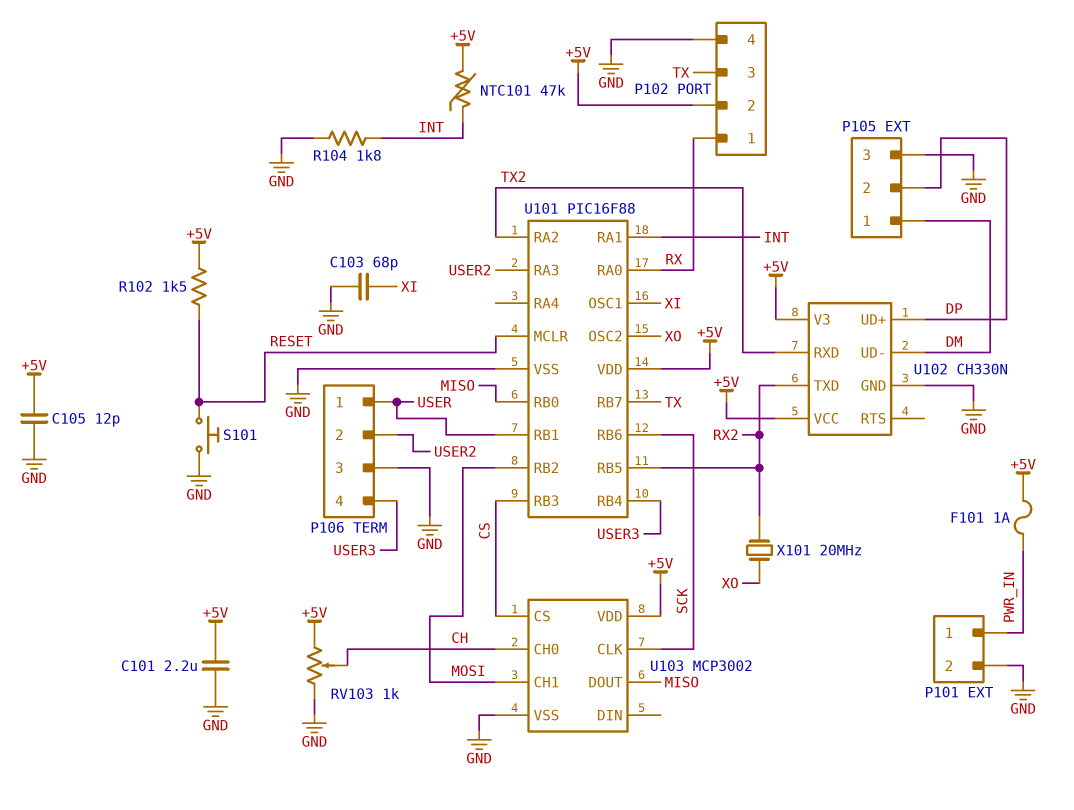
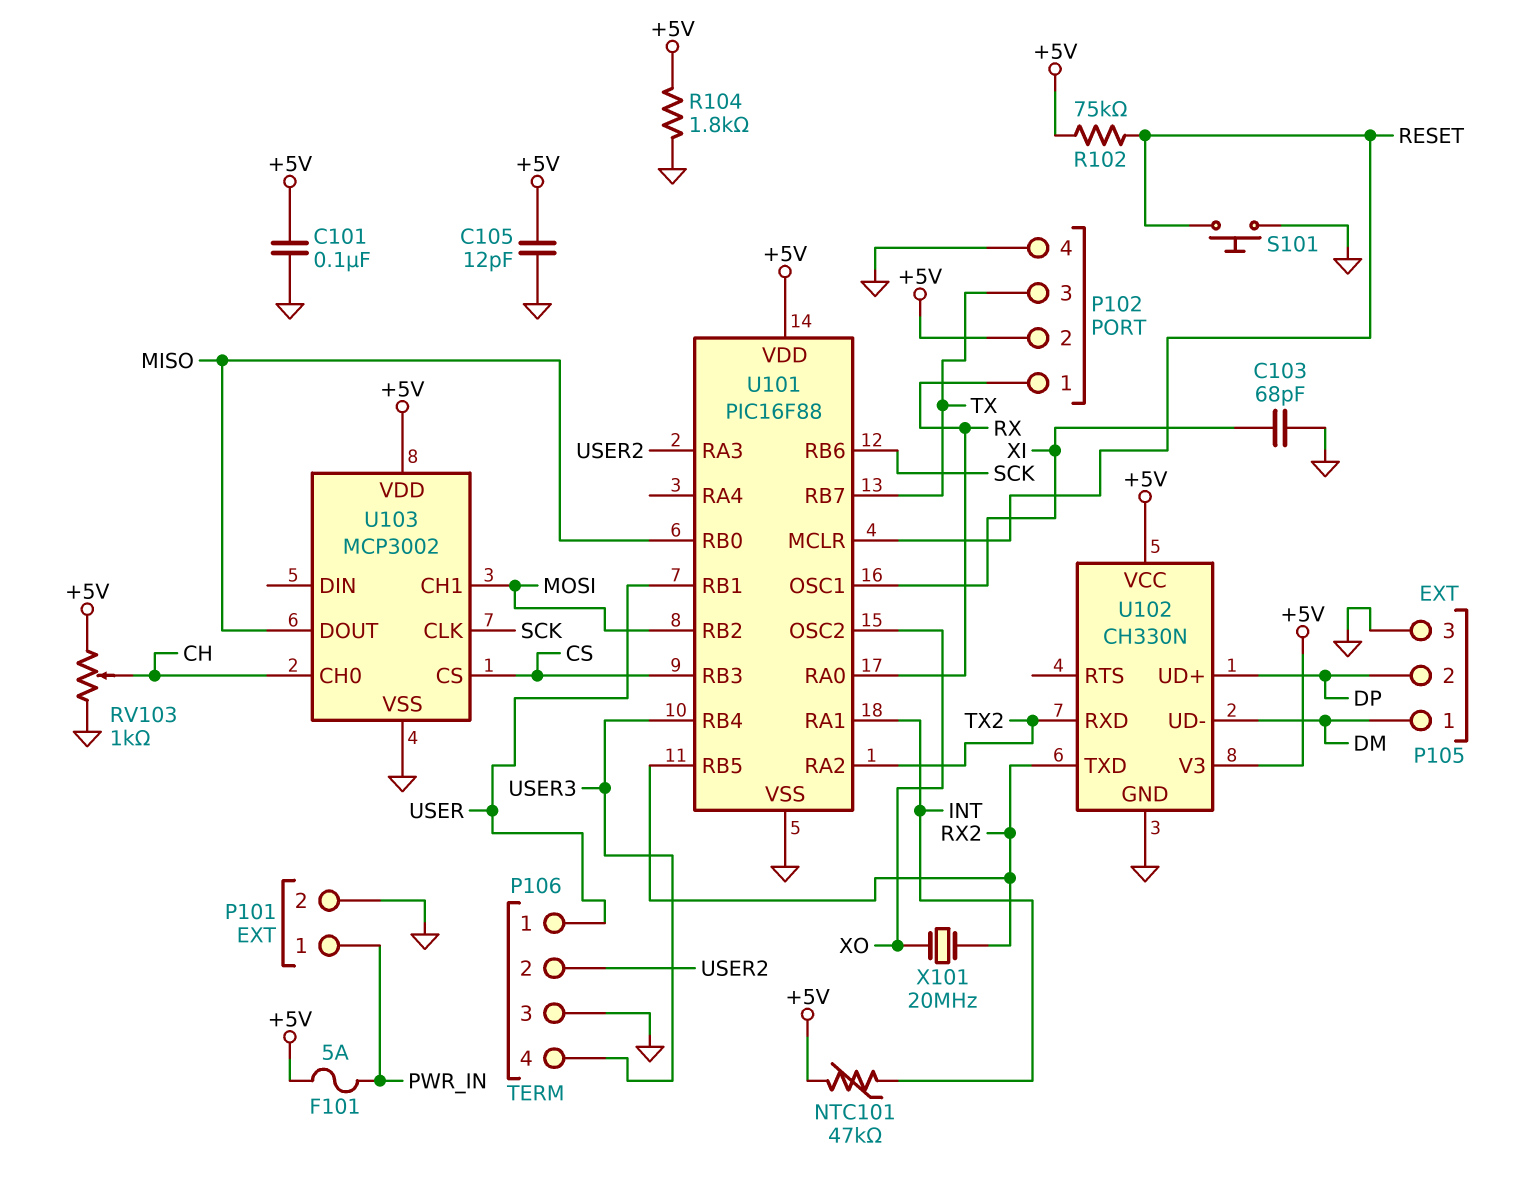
C101: 2.2uF (+5V, GND) -> 100nF (+5V, GND)
F101: 1A (+5V, PWR_IN) -> 5A (+5V, PWR_IN)
R102: 1.5k (+5V, RESET) -> 75k (+5V, RESET)
R104: 1.8k (GND, INT) -> 1.8k (+5V, GND)

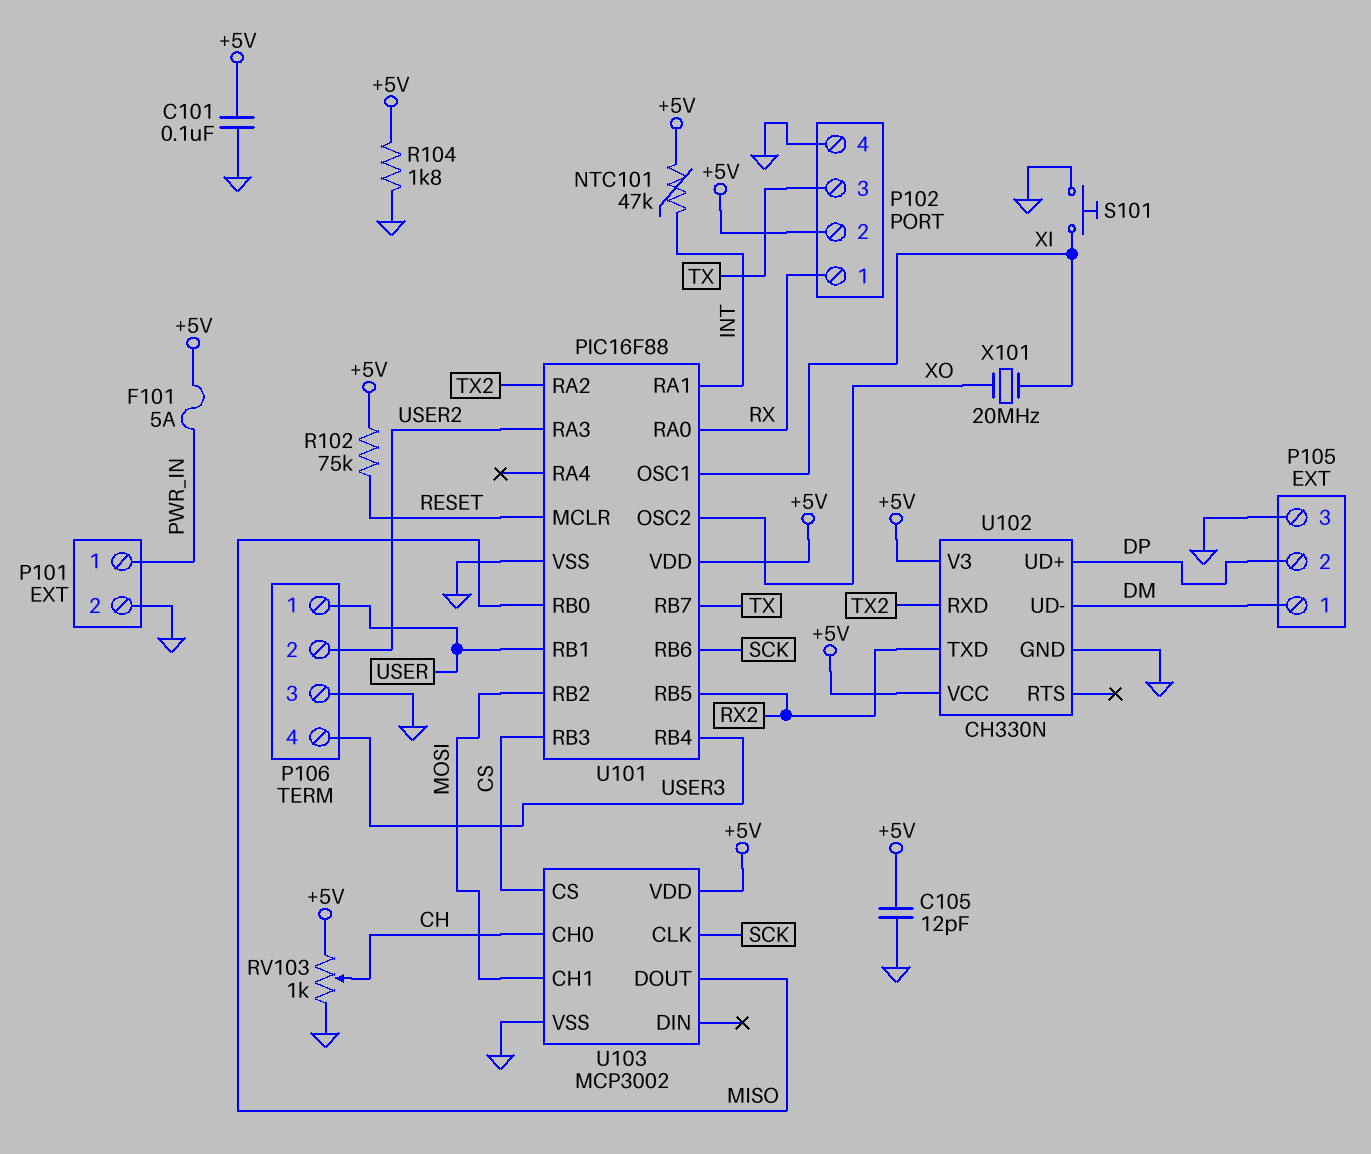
C103: 68pF (GND, XI) -> none
S101: button (GND, RESET) -> button (GND, XI)
X101: 20MHz (RX2, XO) -> 20MHz (XI, XO)

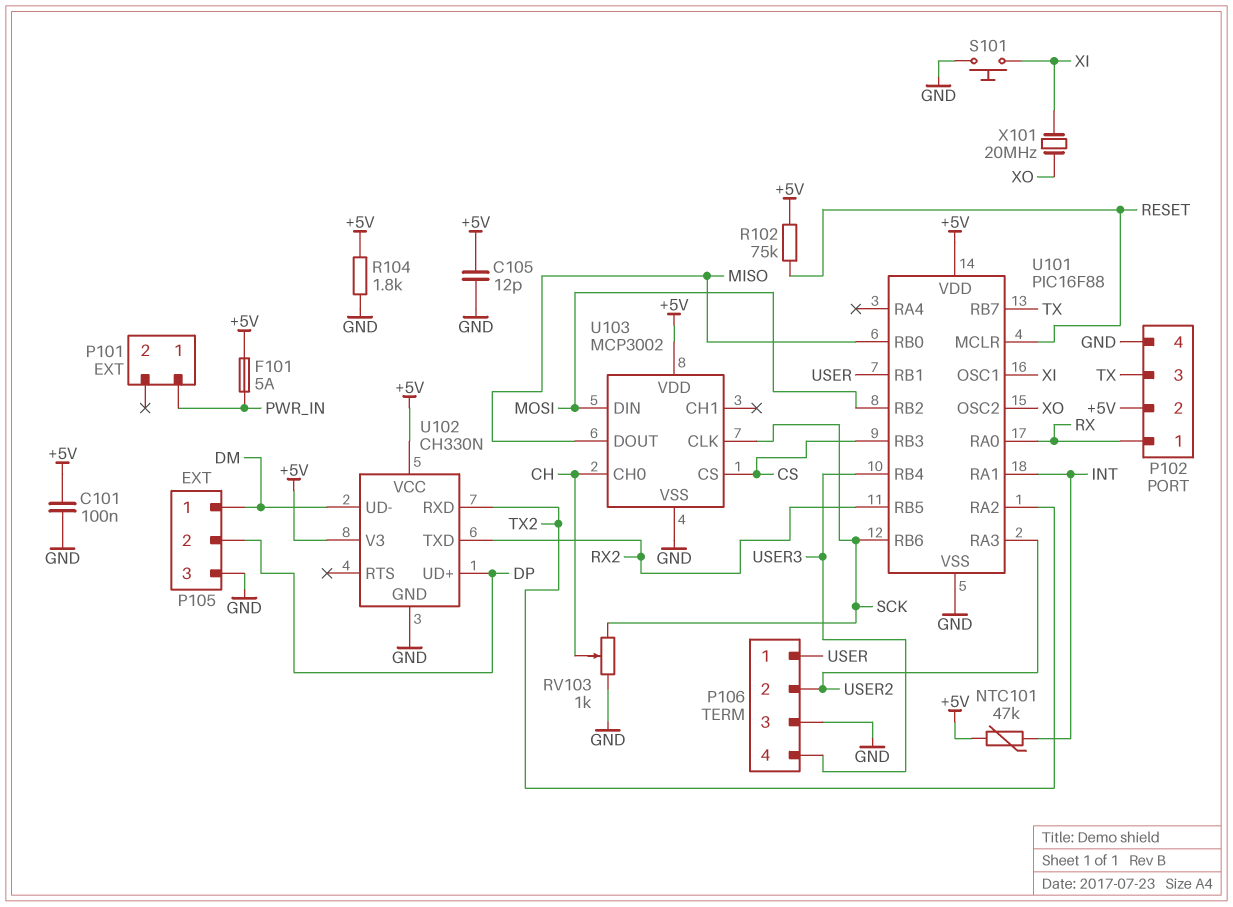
P101 pin 2: GND -> none
RV103: 1k (+5V, GND, wiper CH) -> 1k (GND, SCK, wiper CH)
U103 pin CH1: MOSI -> none
U103 pin DIN: none -> MOSI

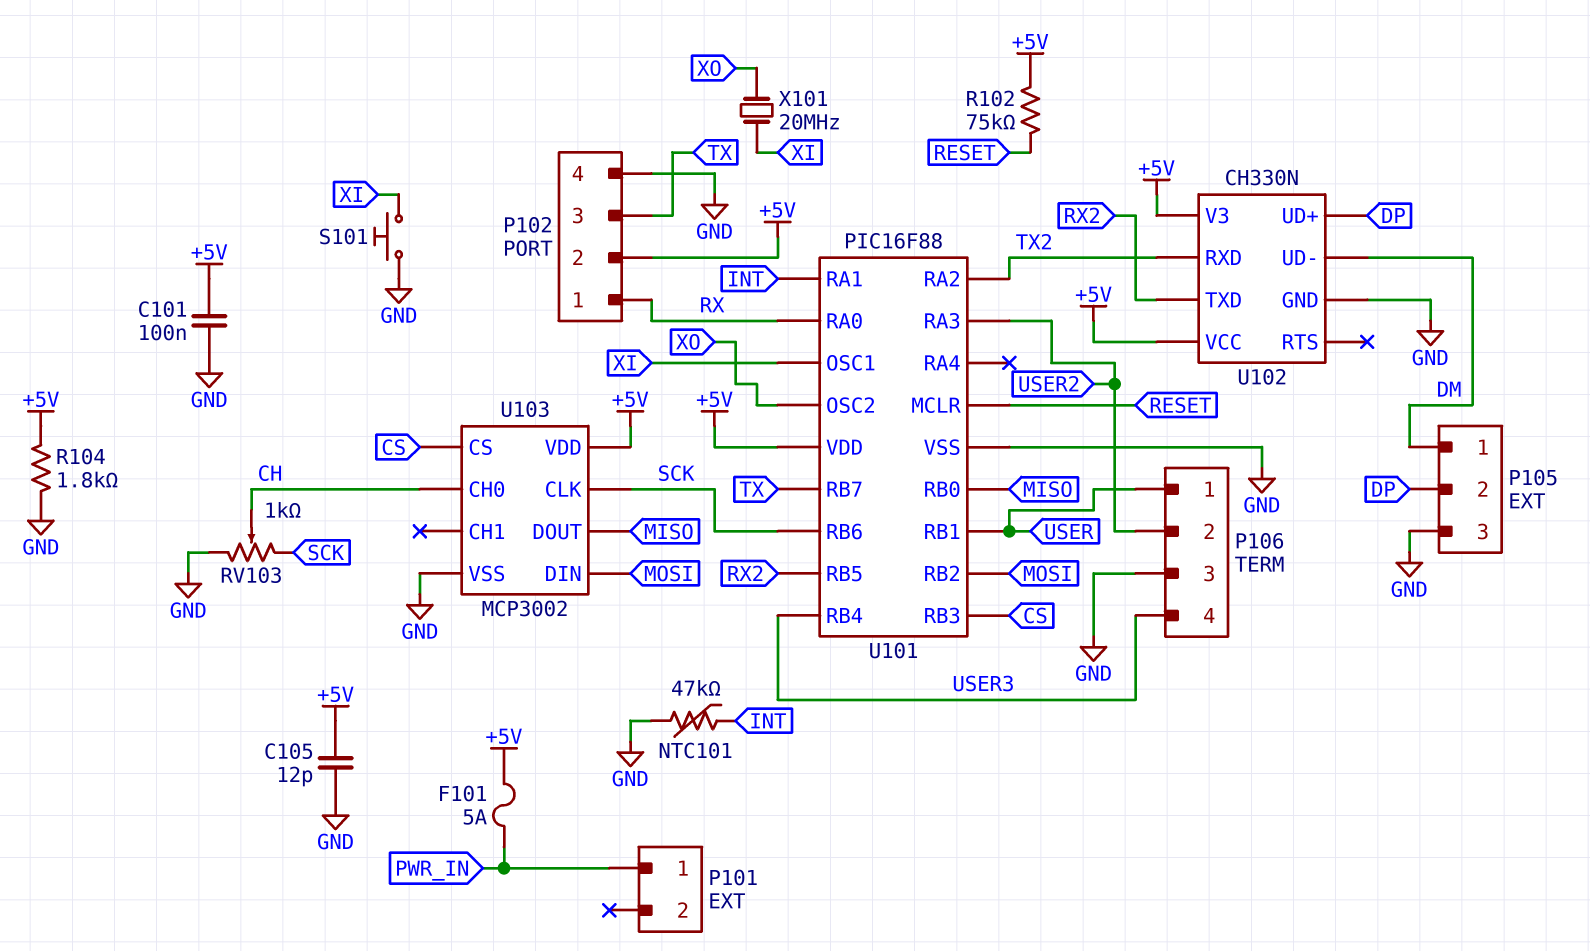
NTC101: 47k (+5V, INT) -> 47k (GND, INT)

